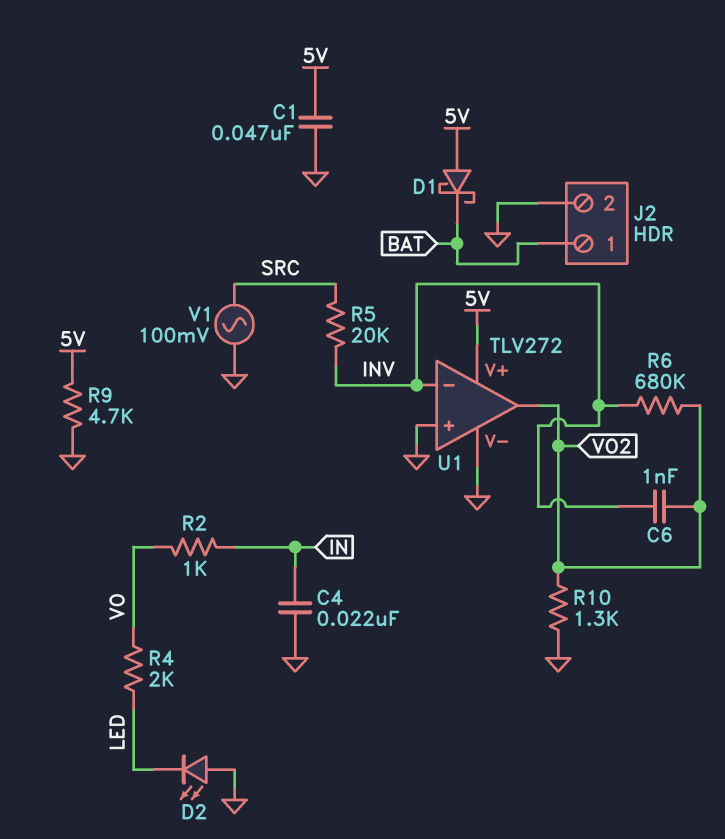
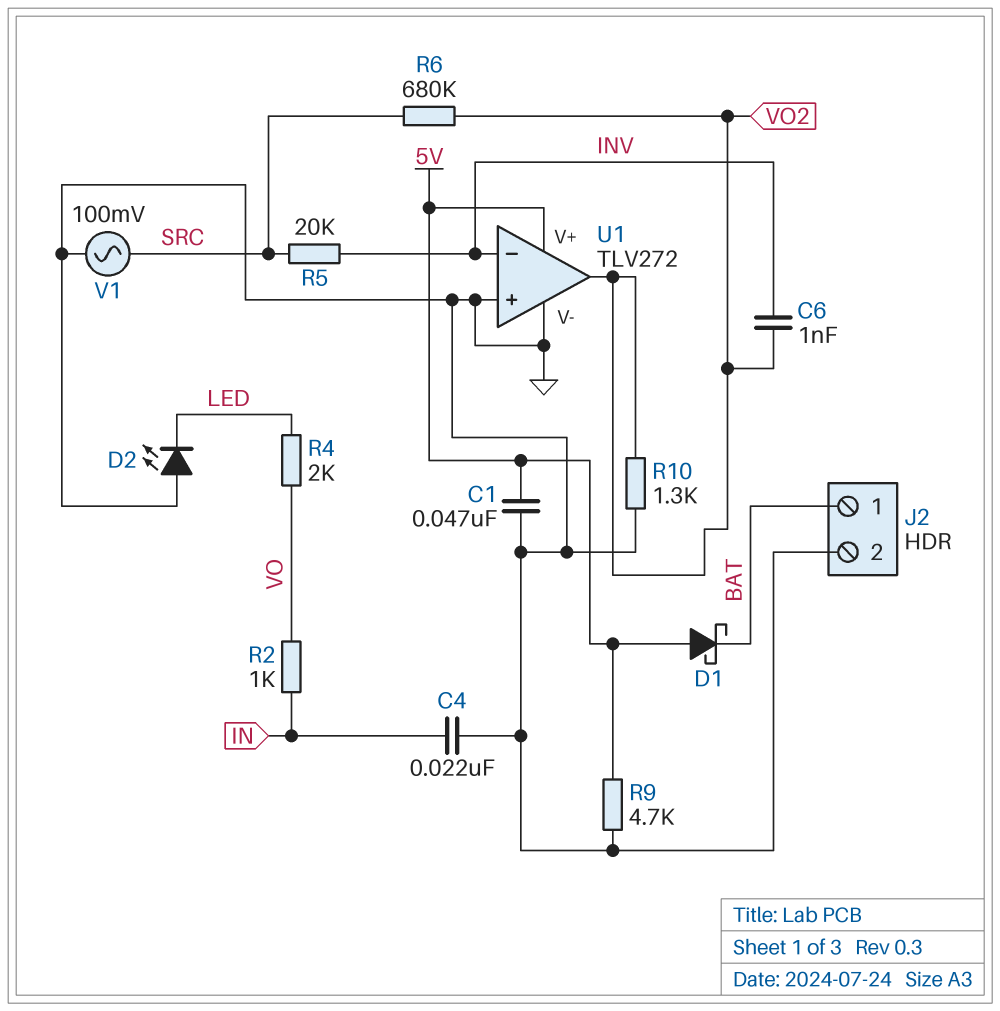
R6: 680k (INV, VO2) -> 680k (SRC, VO2)

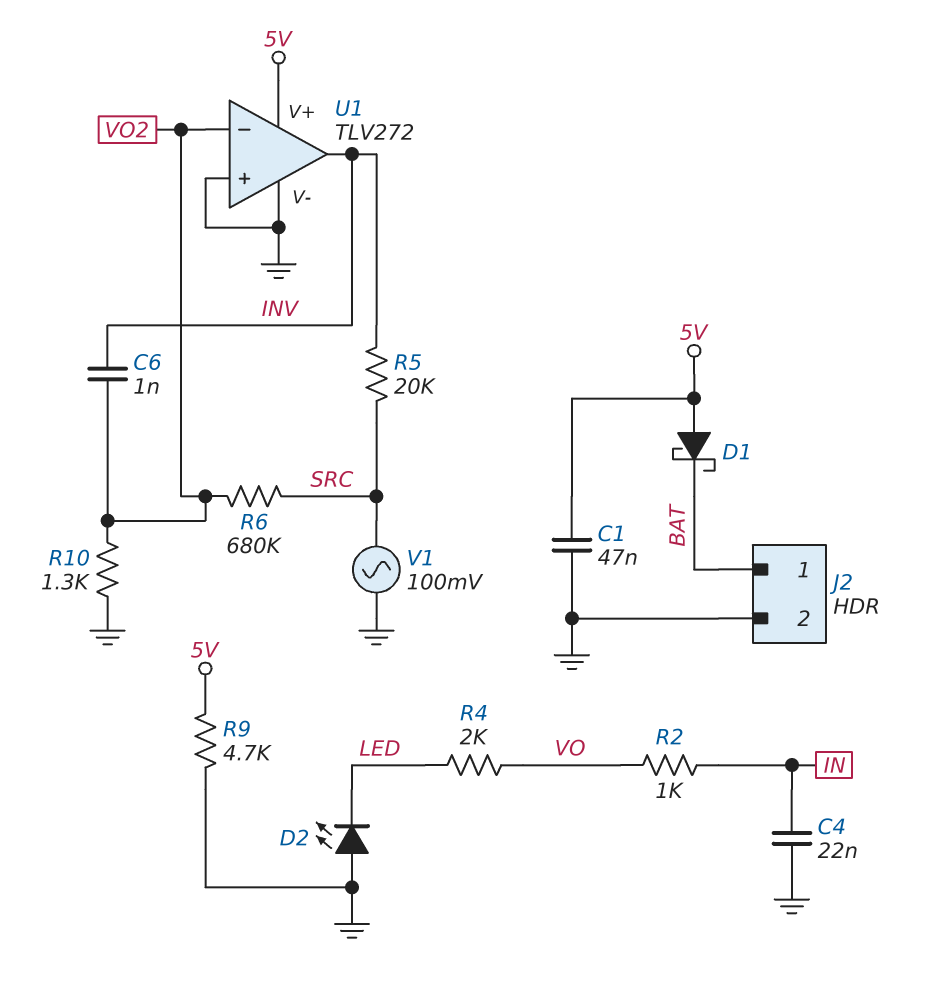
U1 pin in-: INV -> VO2
U1 pin out: VO2 -> INV

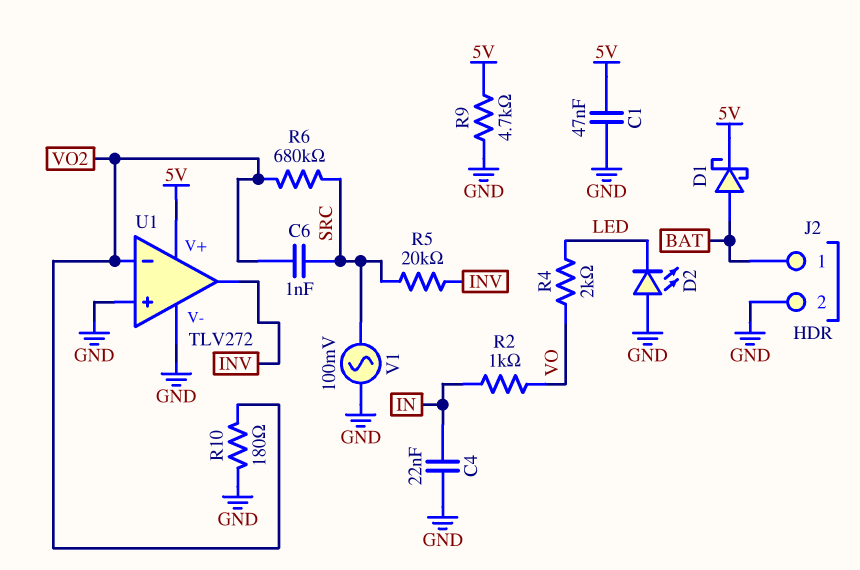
C6: 1nF (INV, VO2) -> 1nF (SRC, VO2)
D1: schottky (A 5V, K BAT) -> schottky (A BAT, K 5V)
R10: 1.3k (GND, VO2) -> 180 (GND, VO2)

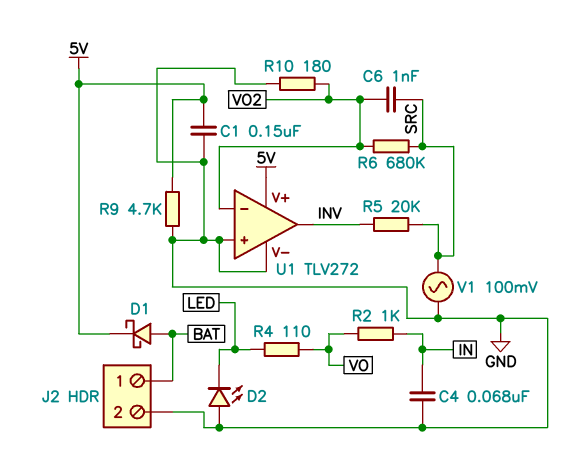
C1: 47nF (5V, GND) -> 150nF (5V, GND)
C4: 22nF (GND, IN) -> 68nF (GND, IN)
R4: 2k (LED, VO) -> 110 (LED, VO)

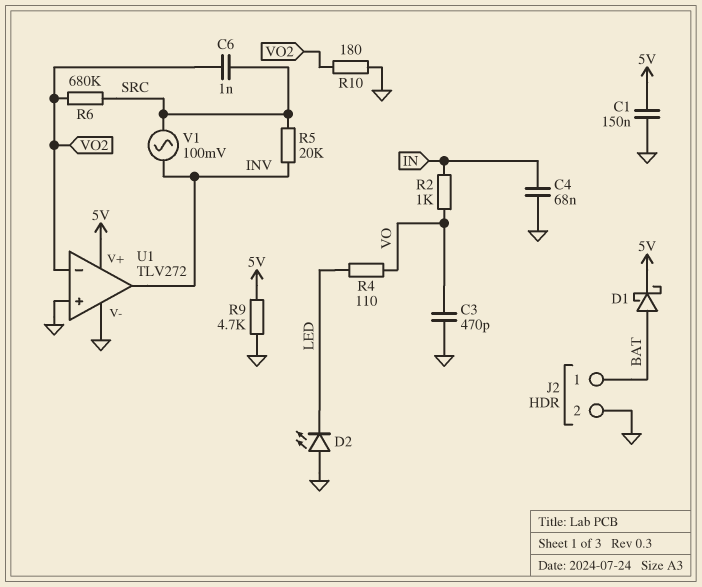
C3: none -> 470pF (GND, VO)
V1: AC 100mV (GND, SRC) -> AC 100mV (INV, SRC)

